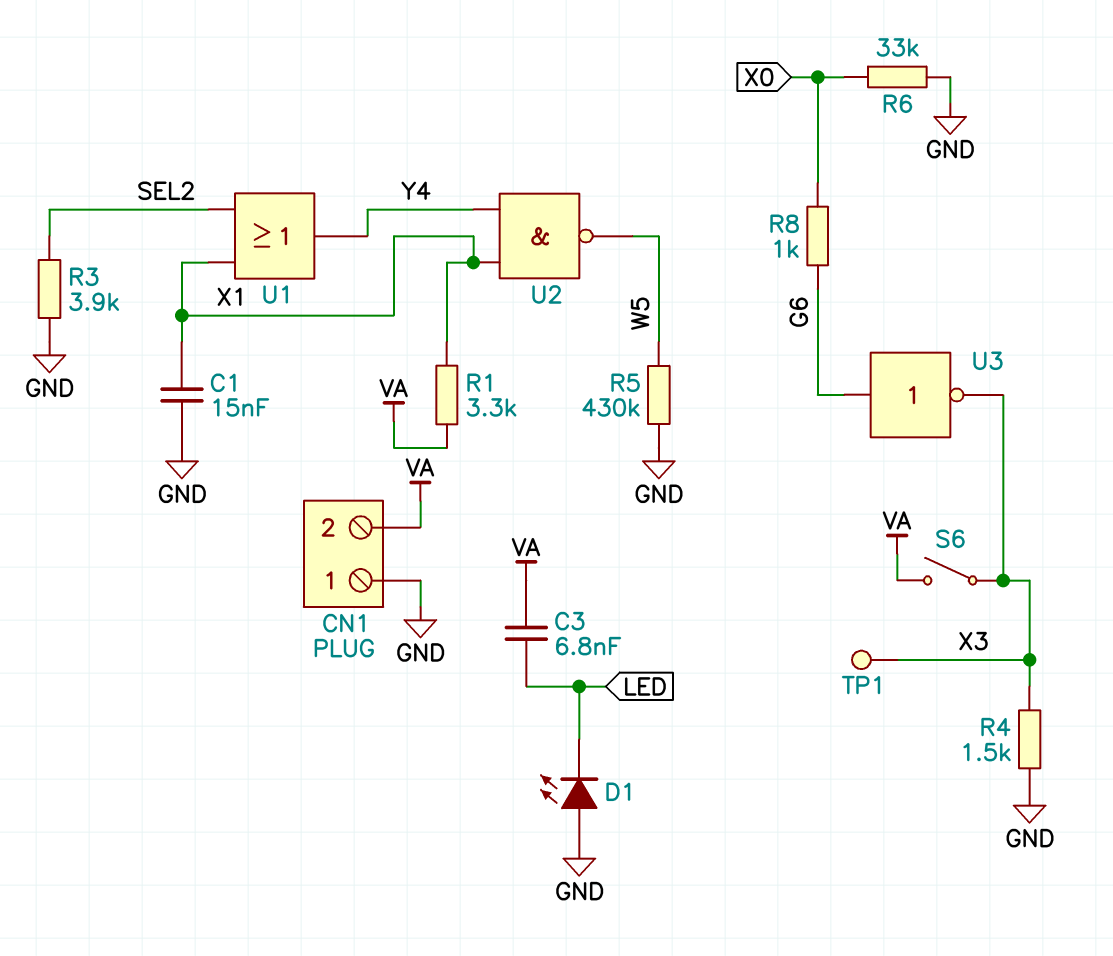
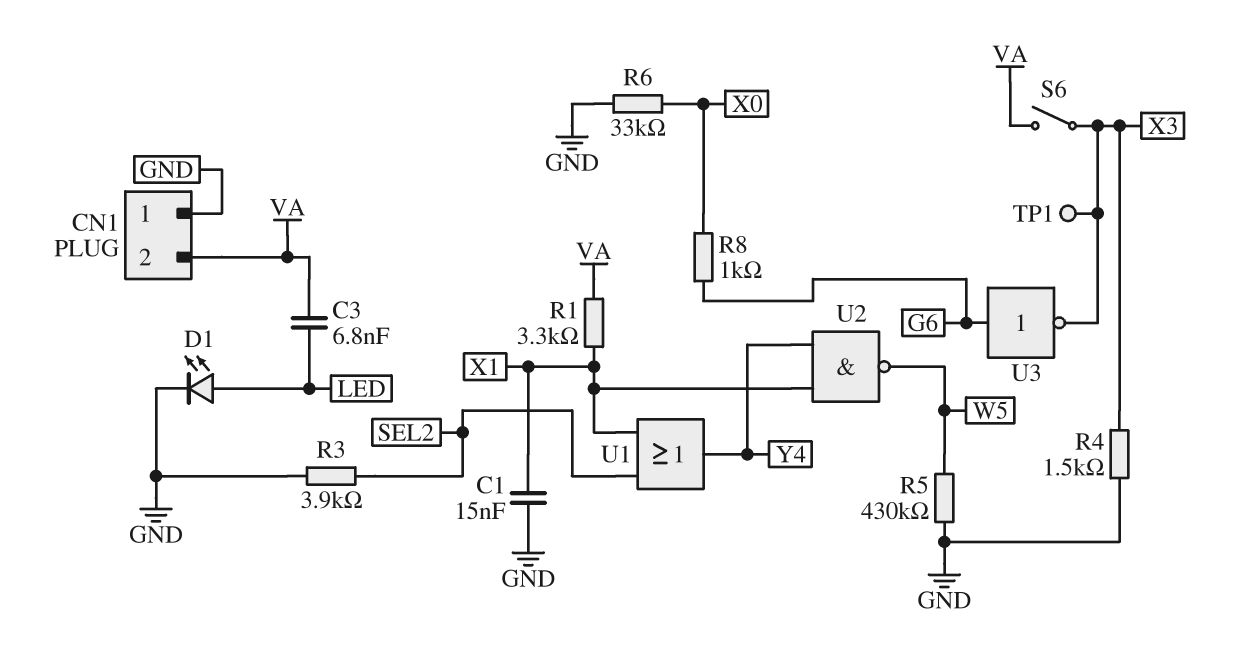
D1: LED (A GND, K LED) -> LED (A LED, K GND)

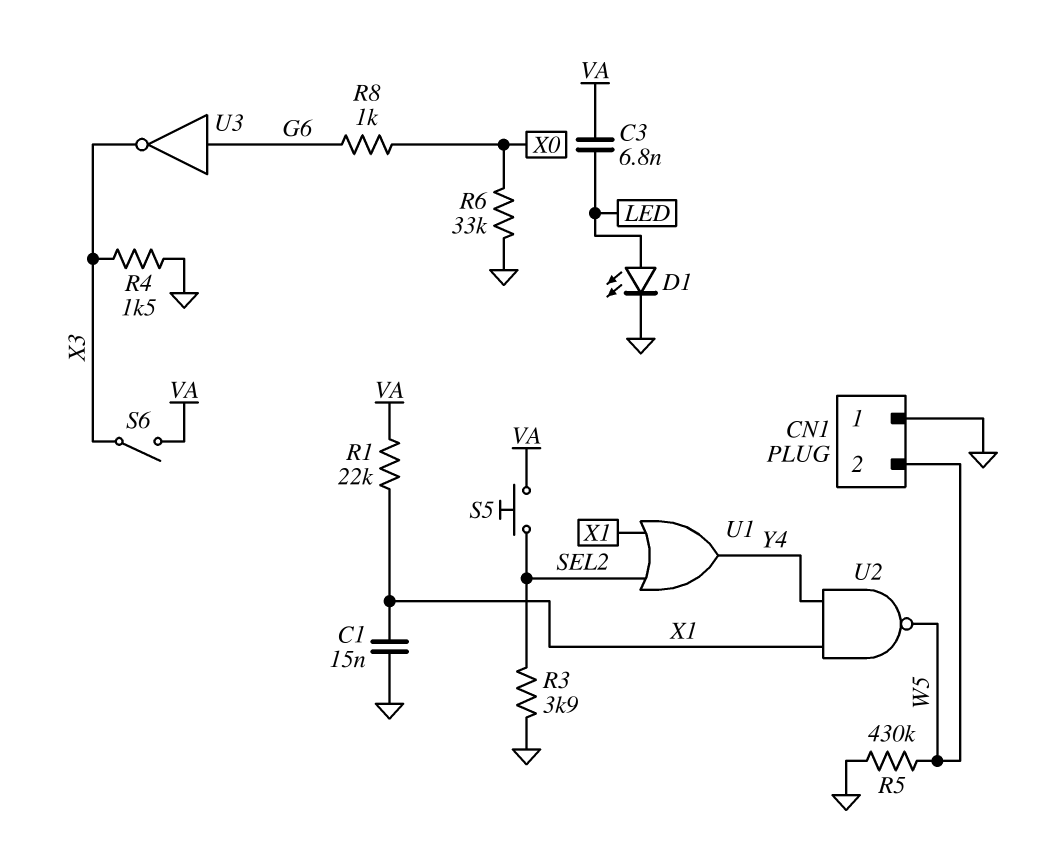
CN1 pin 2: VA -> W5
R1: 3.3k (VA, X1) -> 22k (VA, X1)
S5: none -> button (SEL2, VA)
TP1: test point (X3) -> none

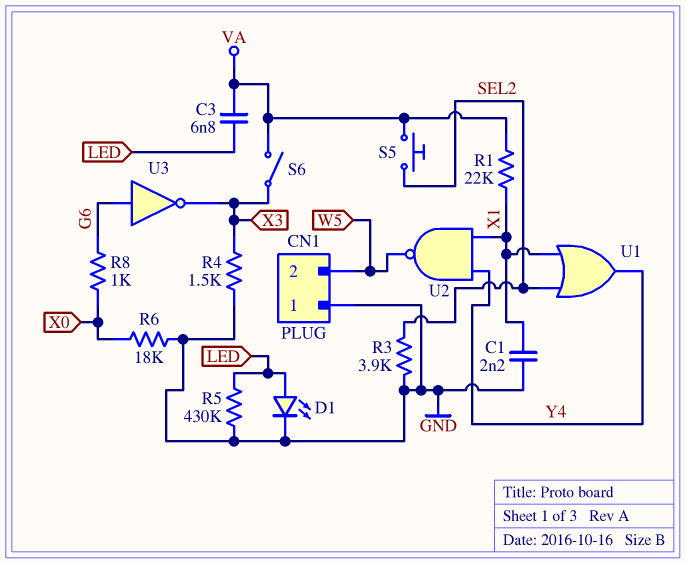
C1: 15nF (GND, X1) -> 2.2nF (GND, X1)
R5: 430k (GND, W5) -> 430k (GND, LED)
R6: 33k (GND, X0) -> 18k (GND, X0)

